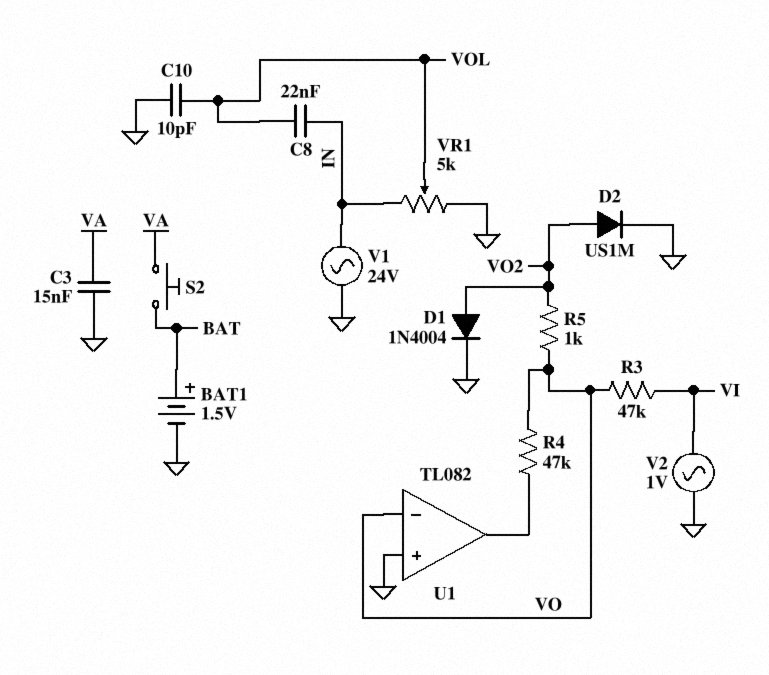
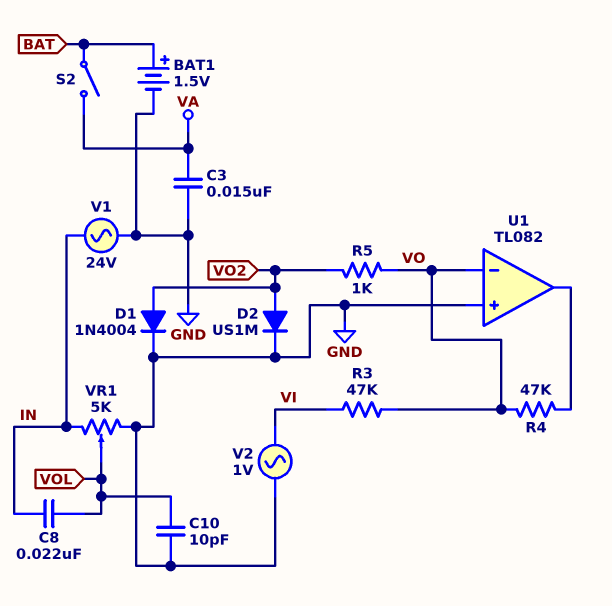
S2: button (BAT, VA) -> switch (BAT, VA)

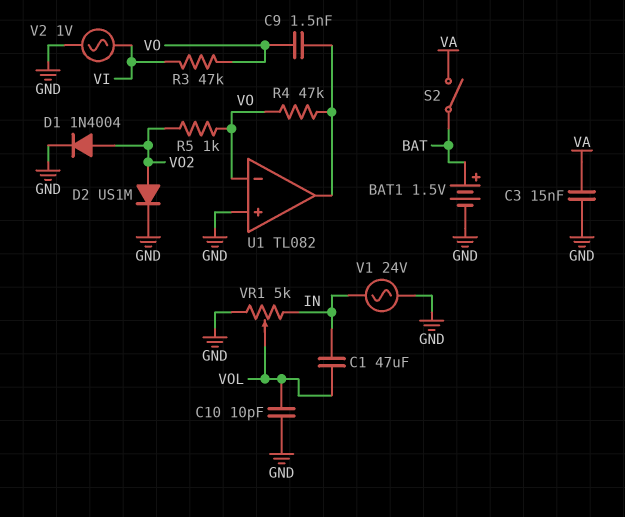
C1: none -> 47uF (IN, VOL)
C8: 22nF (IN, VOL) -> none
C9: none -> 1.5nF (U1/out, VO)

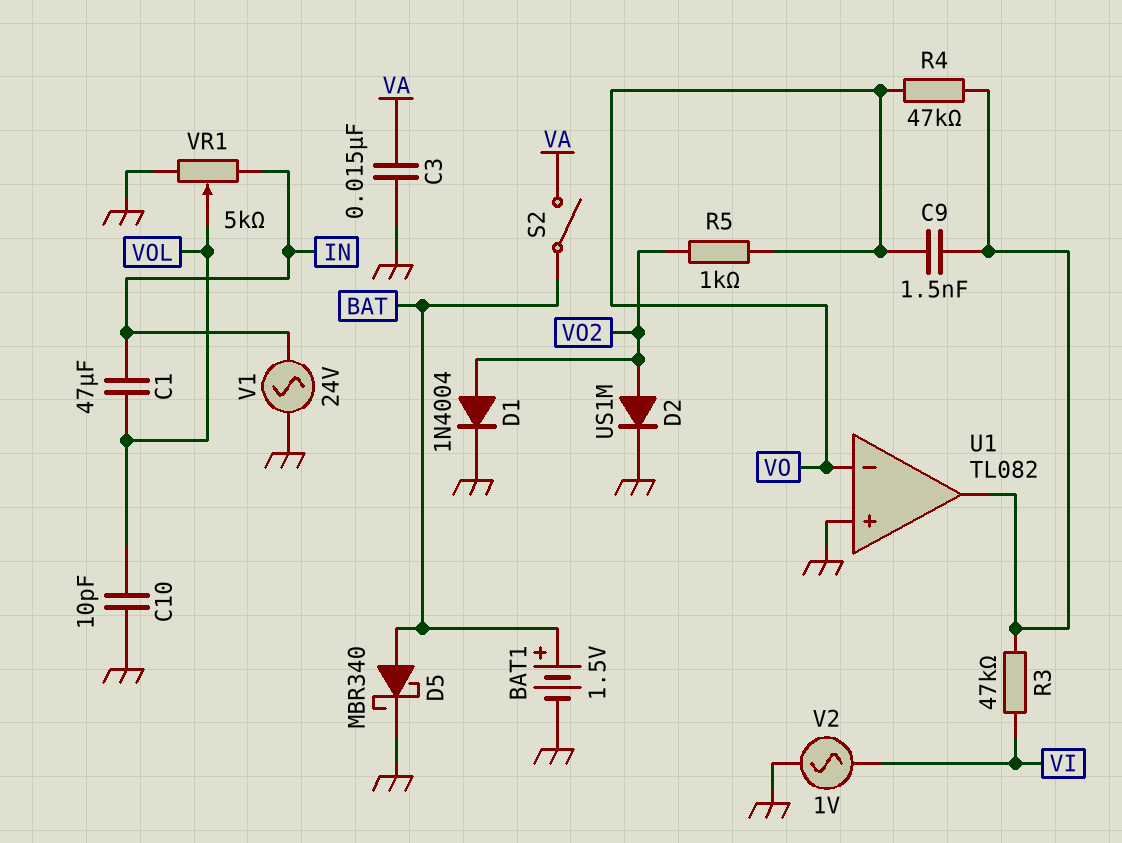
D5: none -> schottky MBR340 (A BAT, K GND)
R3: 47k (VI, VO) -> 47k (U1/out, VI)

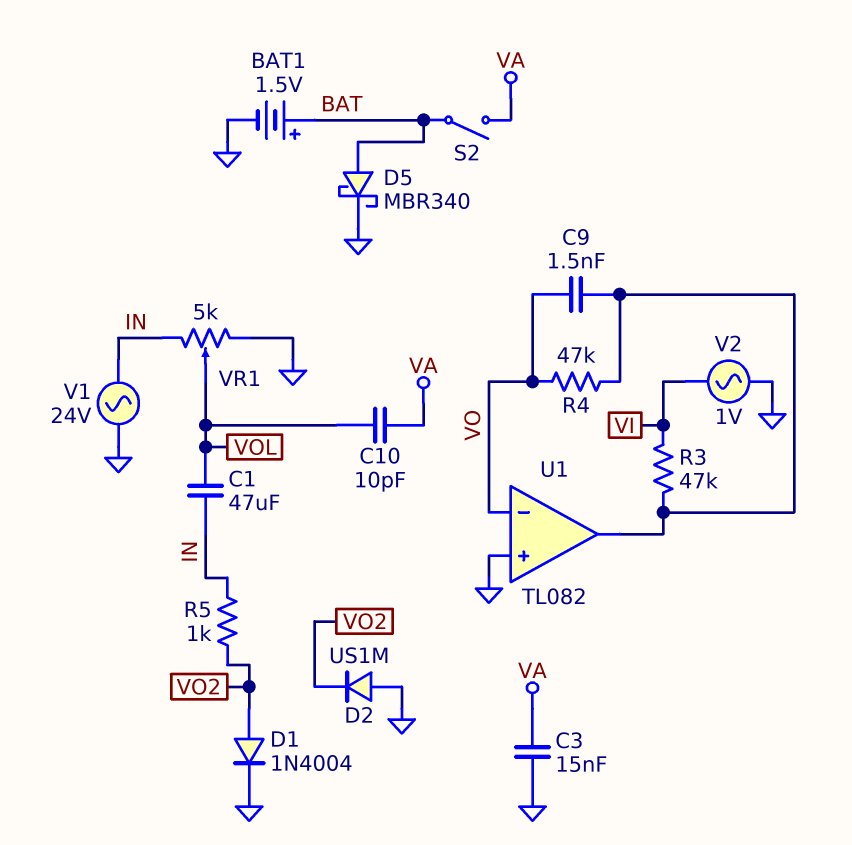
C10: 10pF (GND, VOL) -> 10pF (VA, VOL)
D2: diode US1M (A VO2, K GND) -> diode US1M (A GND, K VO2)
R5: 1k (VO, VO2) -> 1k (IN, VO2)

